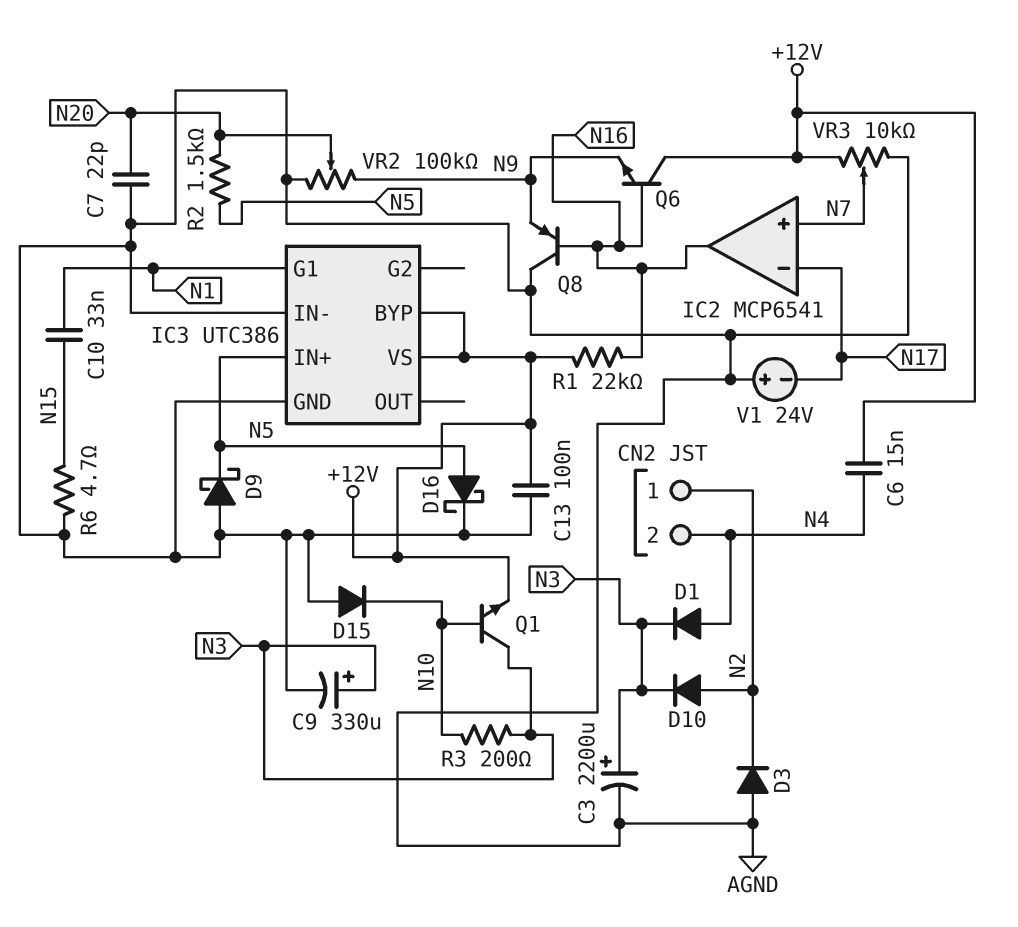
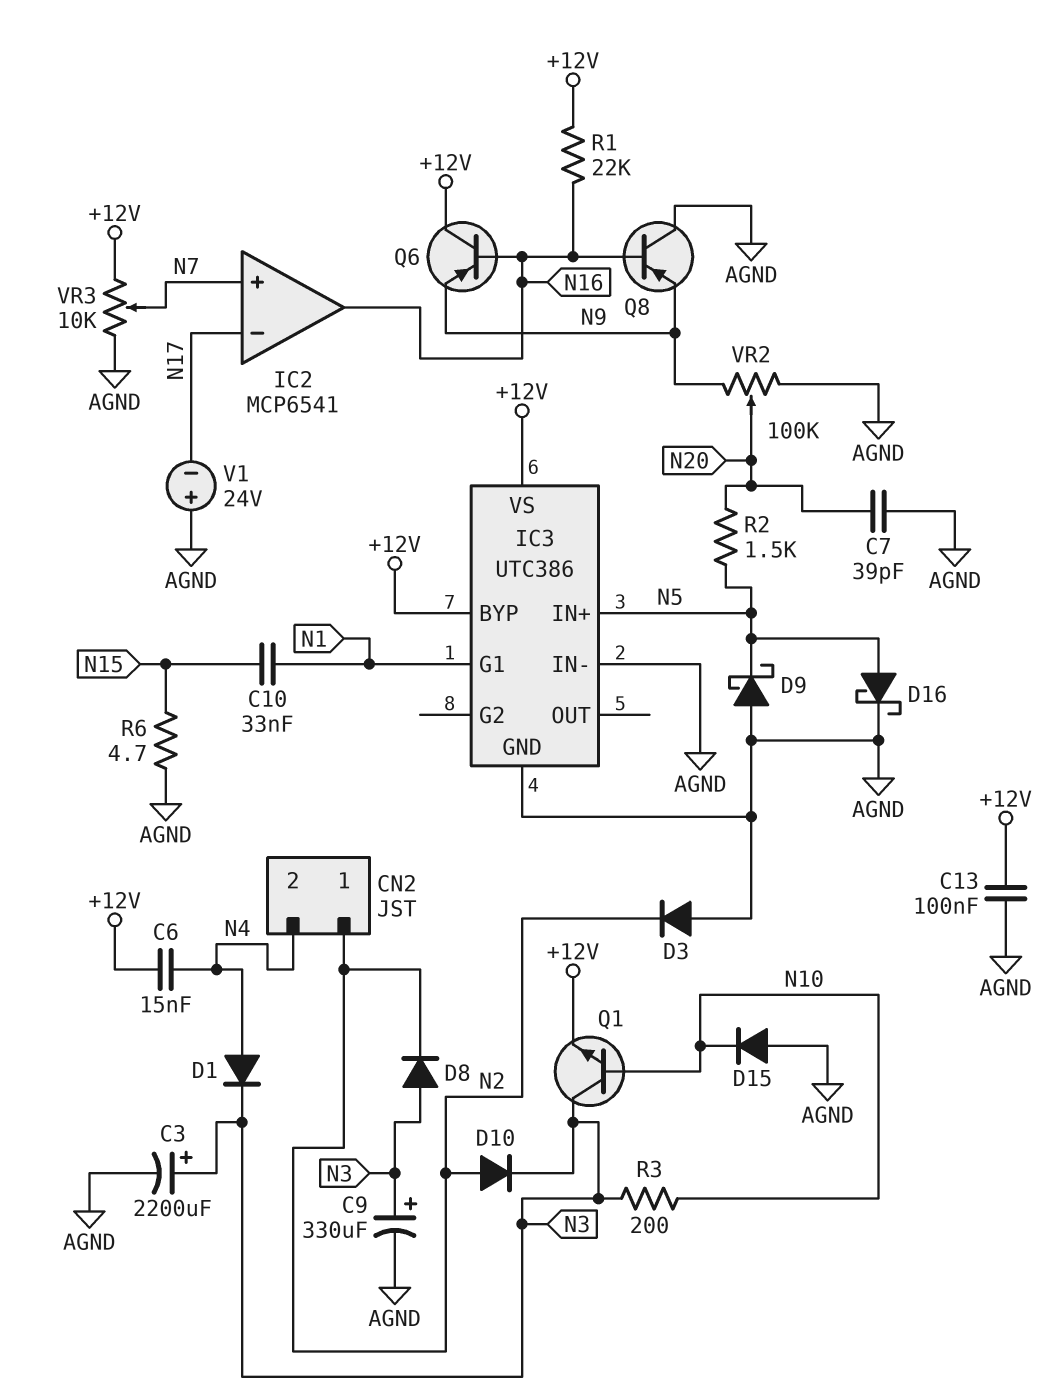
C7: 22pF (AGND, N20) -> 39pF (AGND, N20)
D8: none -> diode (A N3, K N2)
Q6: NPN (B N16, C +12V, E N9) -> PNP (B N16, C +12V, E N9)

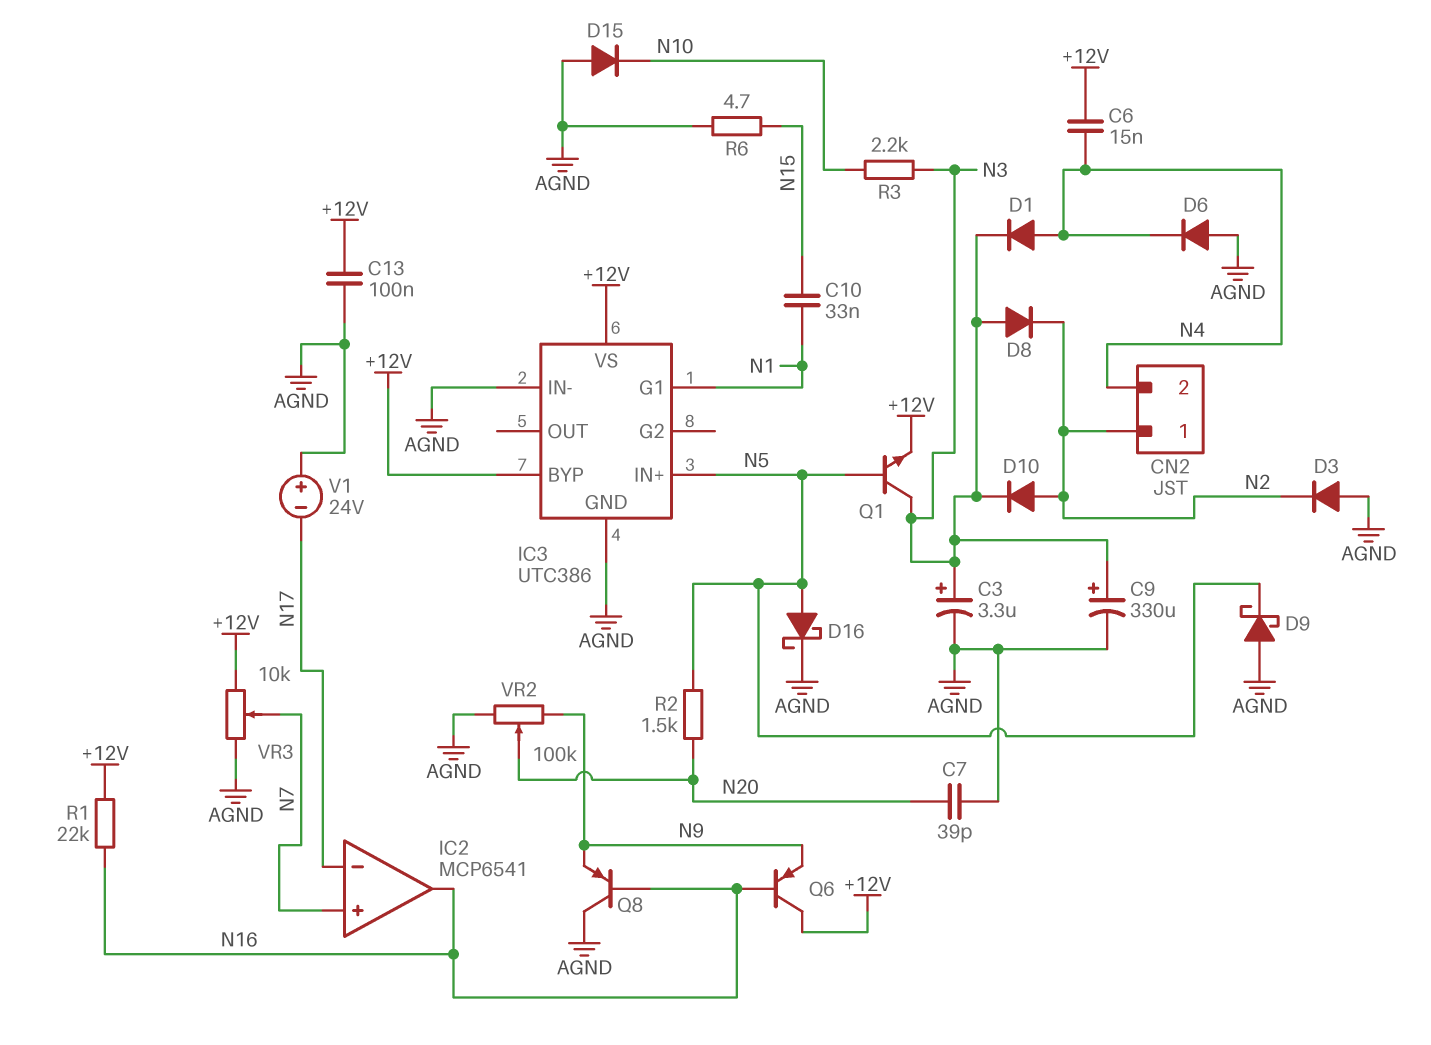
C3: 2200uF (plus N3, minus AGND) -> 3.3uF (plus N3, minus AGND)
D6: none -> diode (A AGND, K N4)
Q1: NPN (B N10, C N3, E +12V) -> NPN (B N5, C N3, E +12V)
R3: 200 (N3, N10) -> 2.2k (N3, N10)

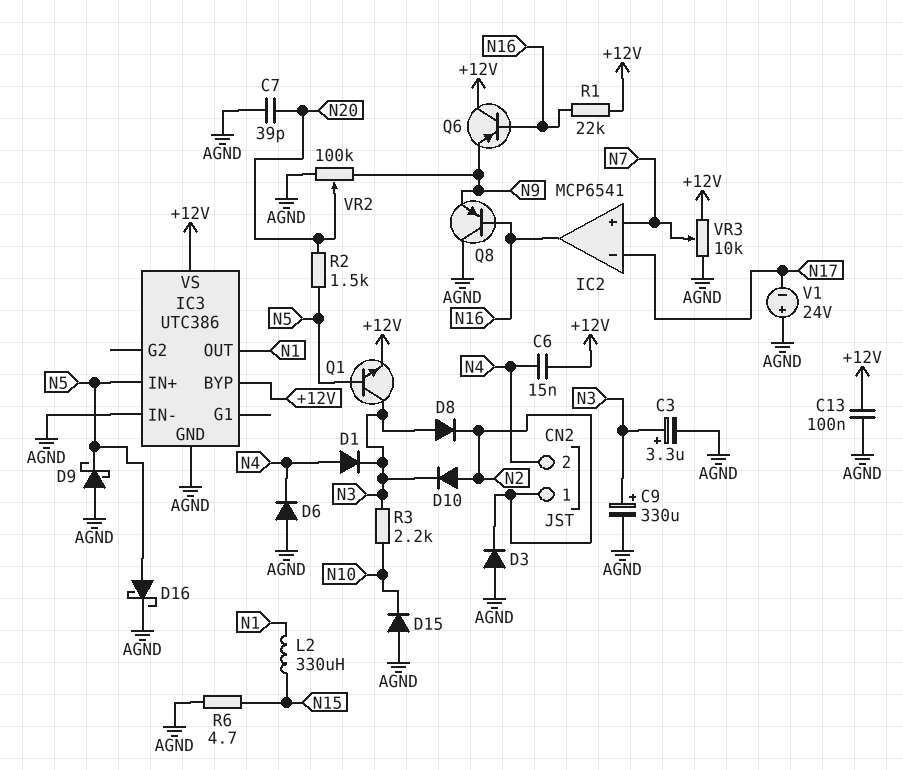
C10: 33nF (N1, N15) -> none
IC3 pin G1: N1 -> none
IC3 pin OUT: none -> N1
L2: none -> 330uH (N1, N15)

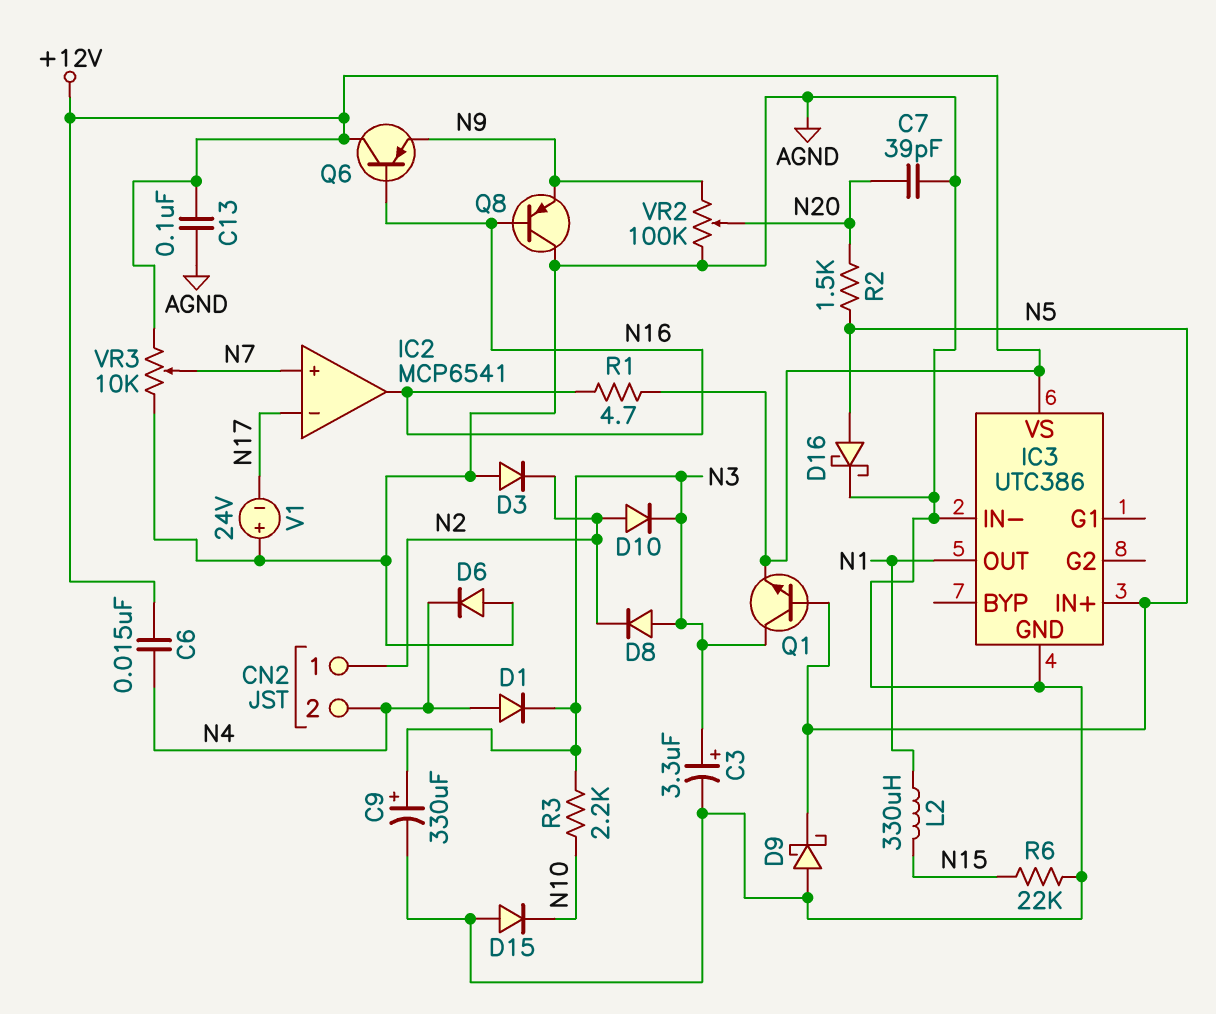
IC3 pin BYP: +12V -> none
R1: 22k (+12V, N16) -> 4.7 (+12V, N16)
R6: 4.7 (AGND, N15) -> 22k (AGND, N15)

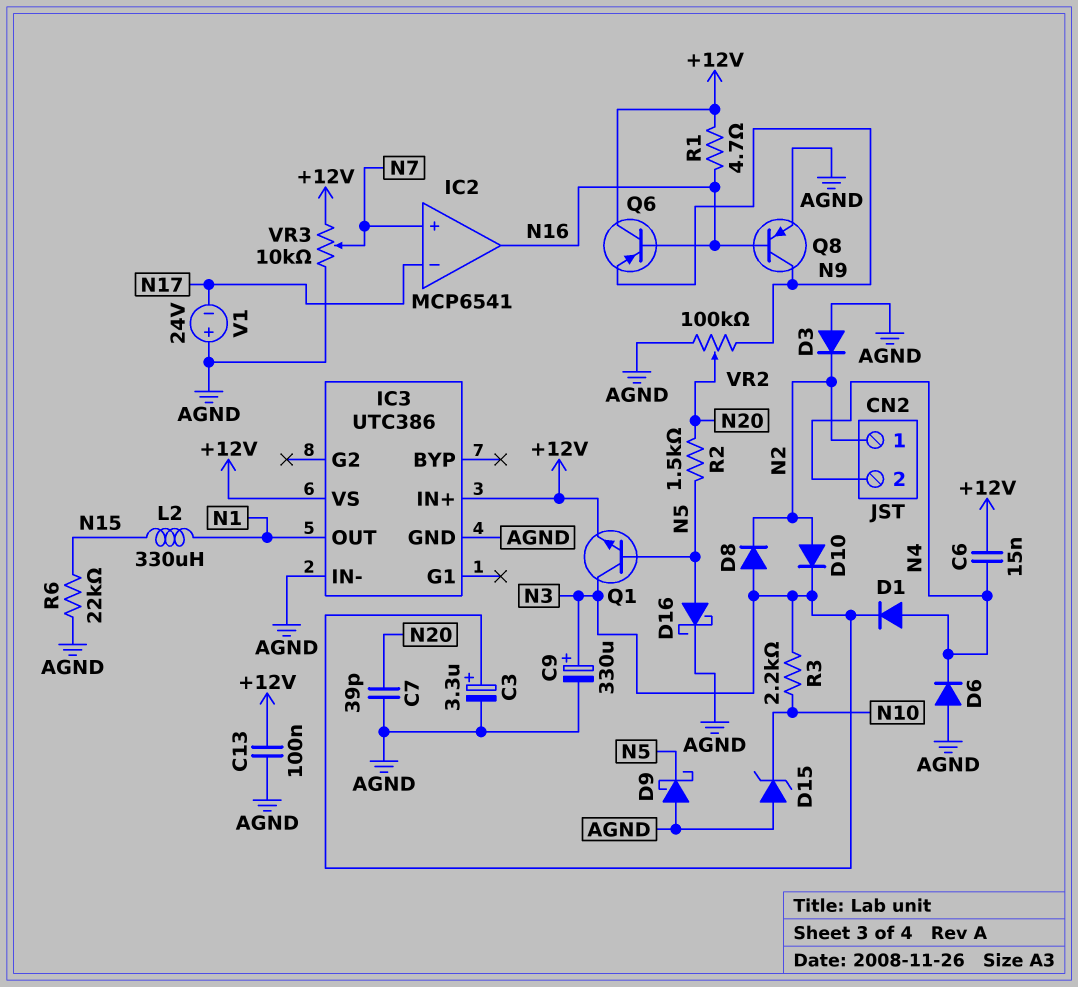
D15: diode (A AGND, K N10) -> zener (A AGND, K N10)
IC3 pin IN+: N5 -> +12V
Q8: PNP (B N16, C AGND, E N9) -> PNP (B N16, C N9, E AGND)

